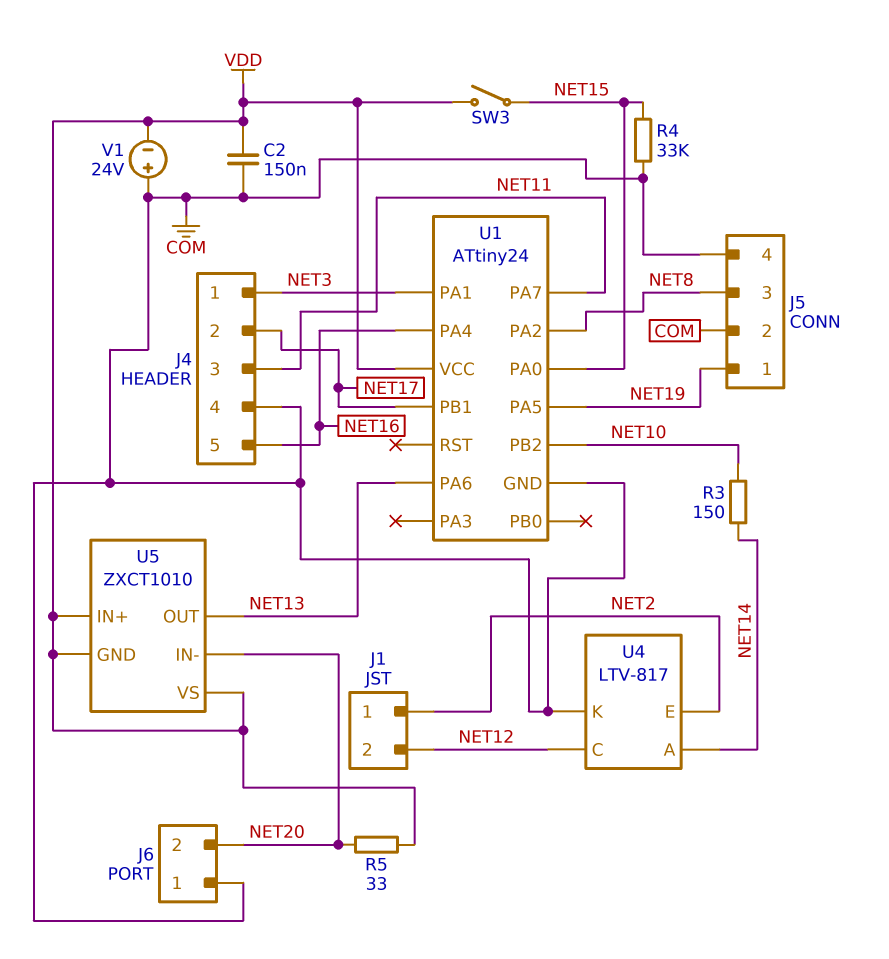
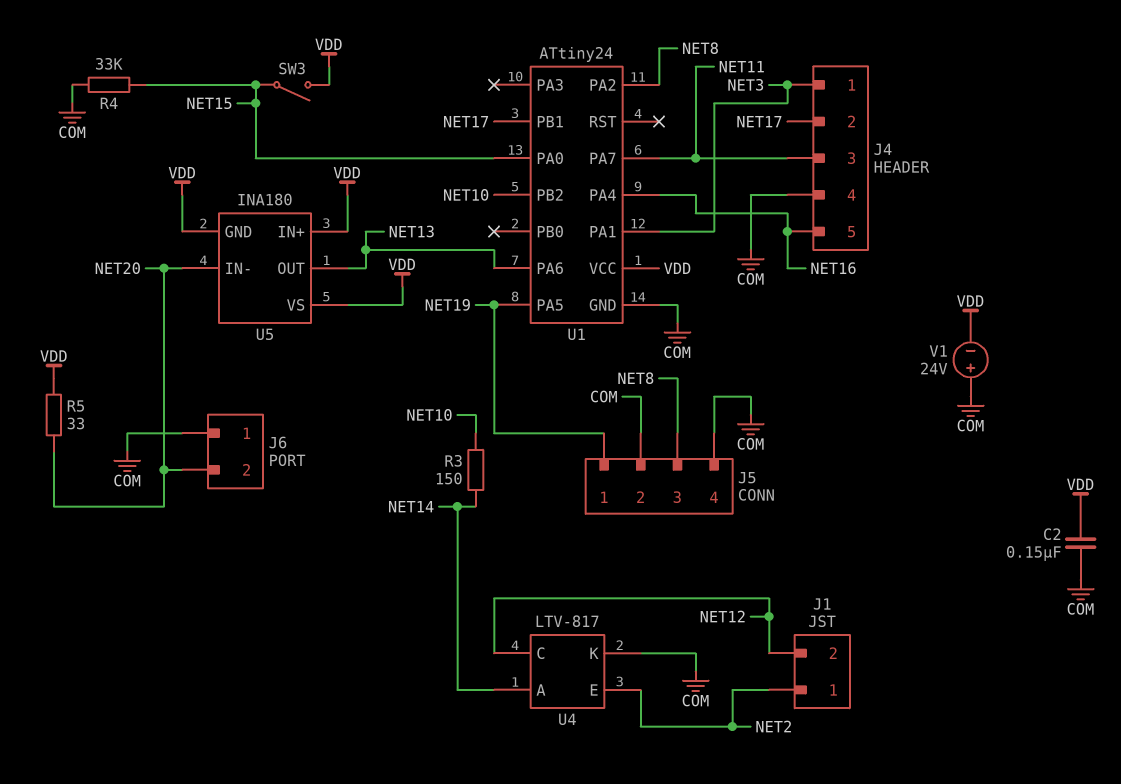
U5: ZXCT1010 -> INA180

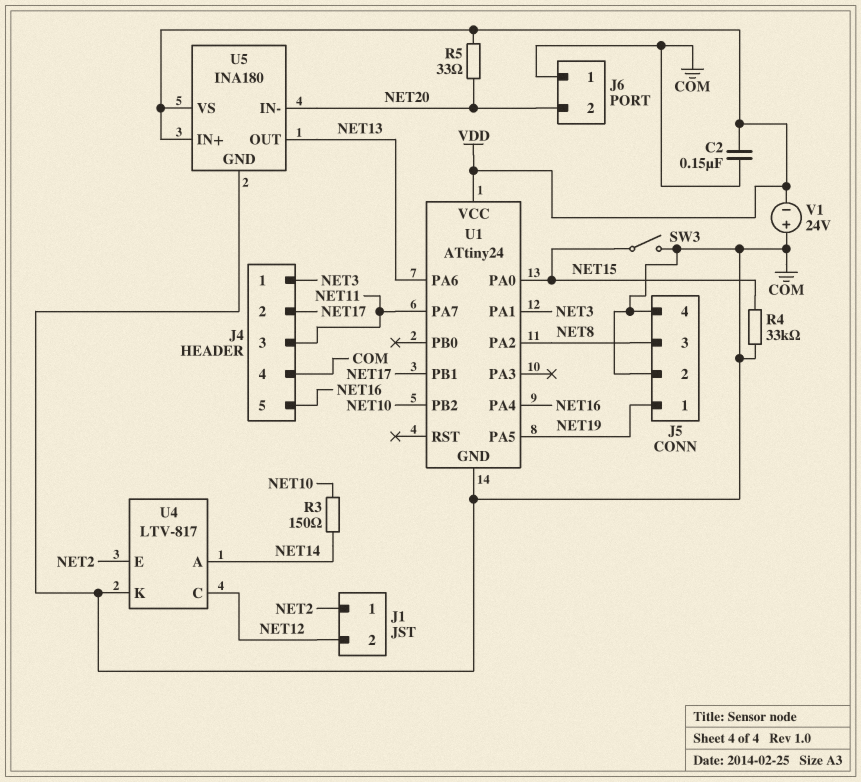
SW3: switch (NET15, VDD) -> switch (COM, NET15)
U5 pin GND: VDD -> COM

